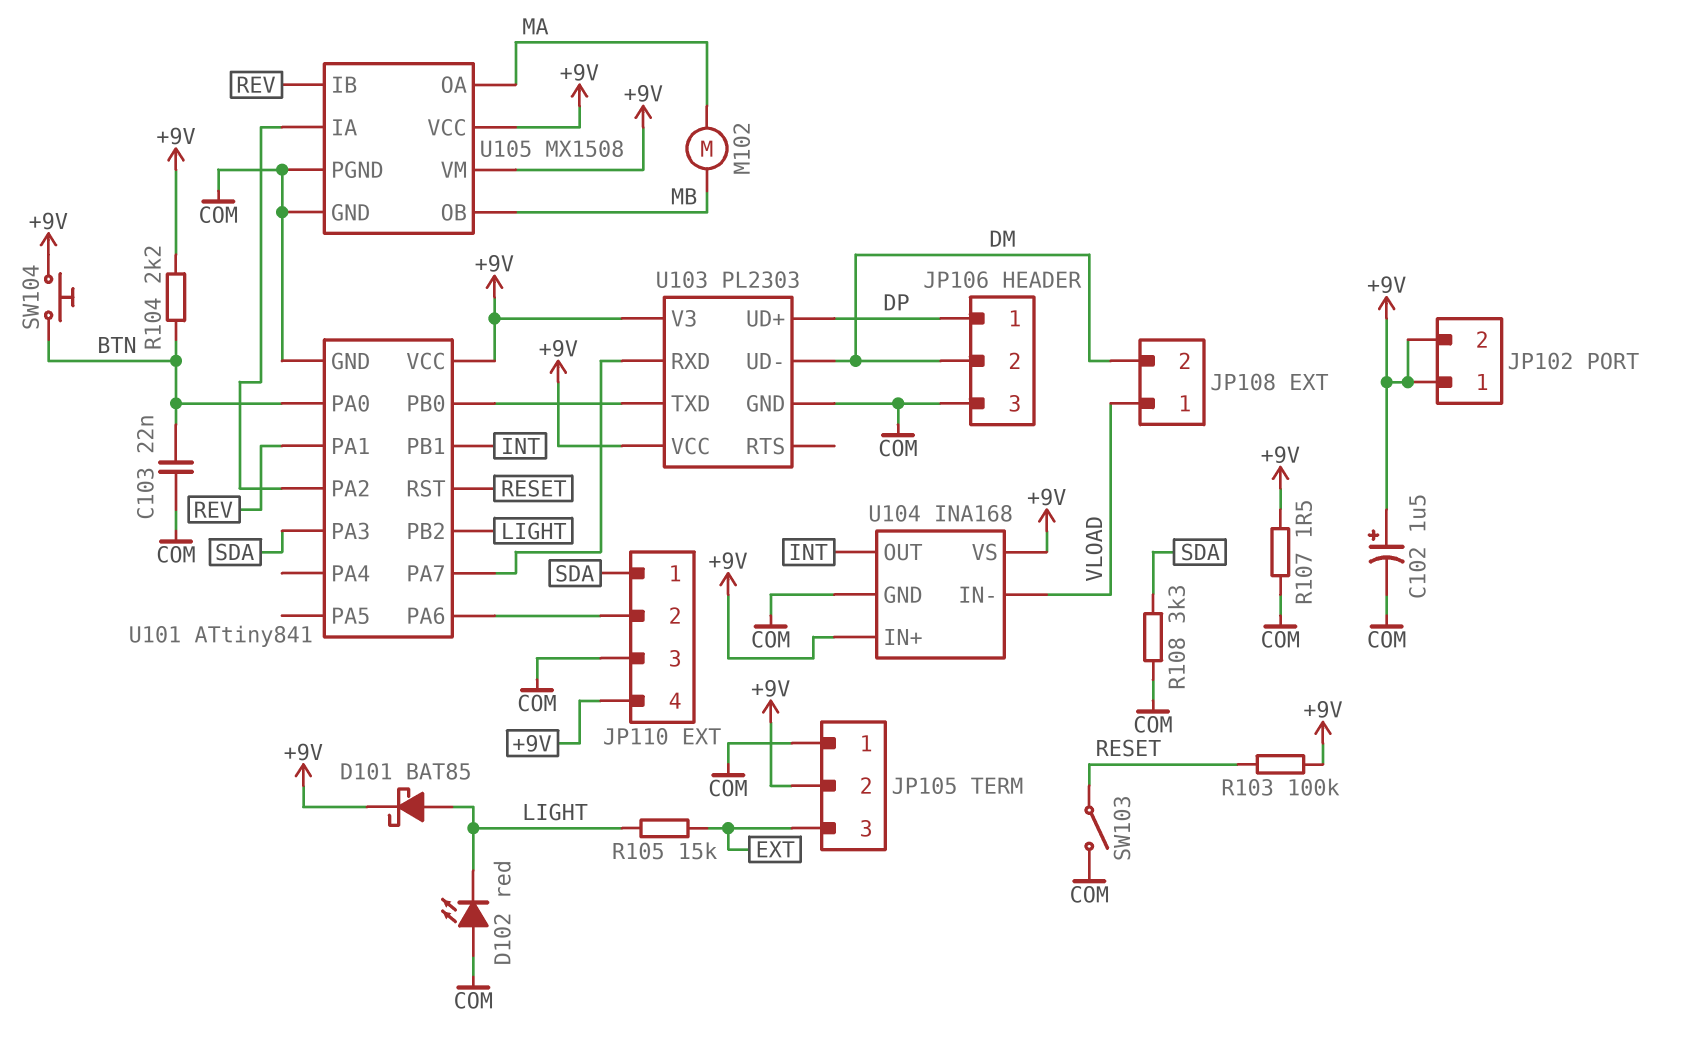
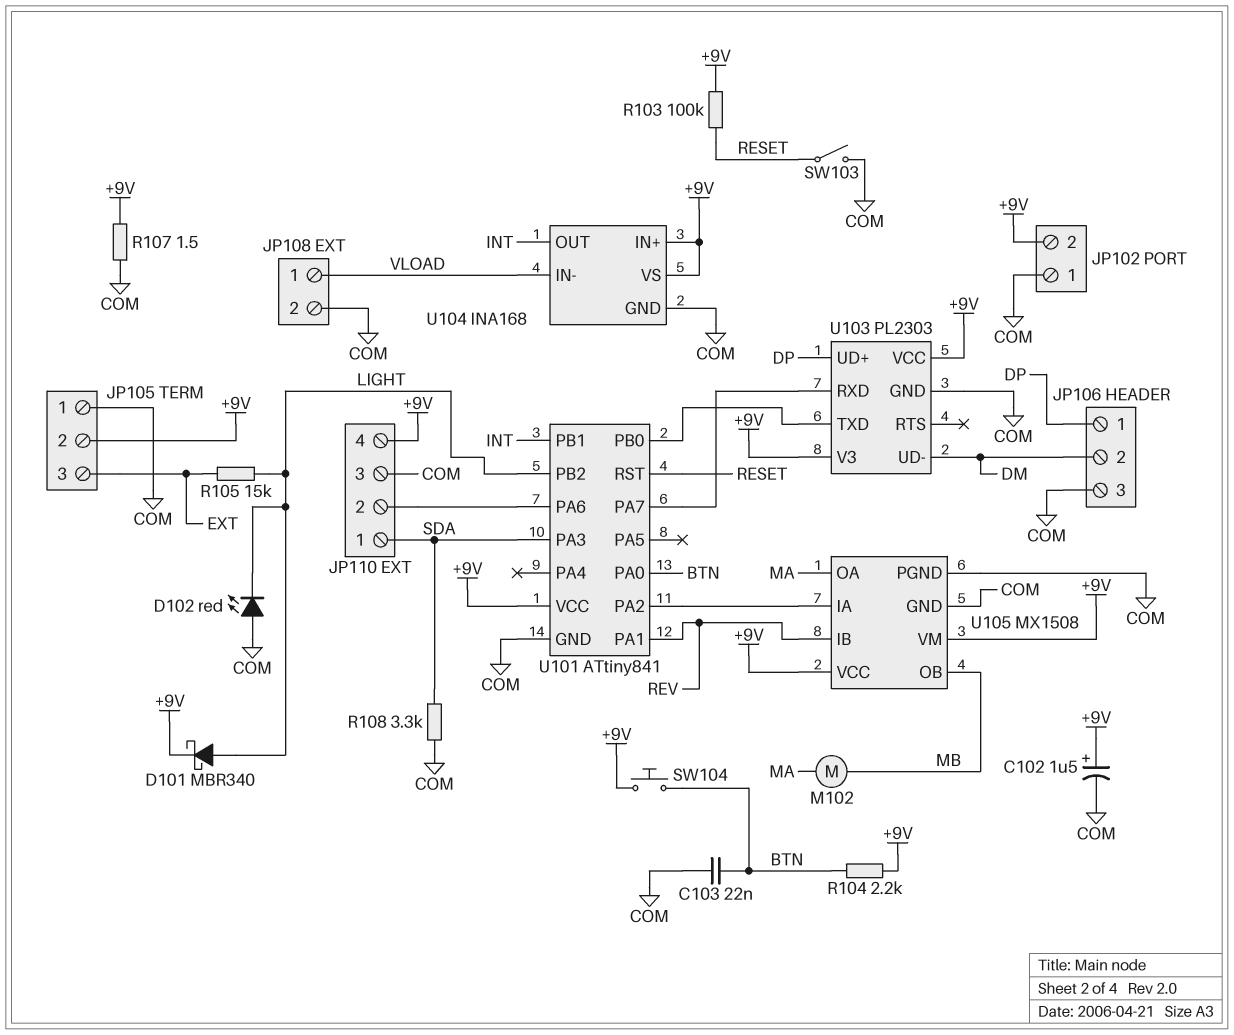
D101: schottky BAT85 (A LIGHT, K +9V) -> schottky MBR340 (A LIGHT, K +9V)
JP102 pin 1: +9V -> COM
JP108 pin 2: DM -> COM

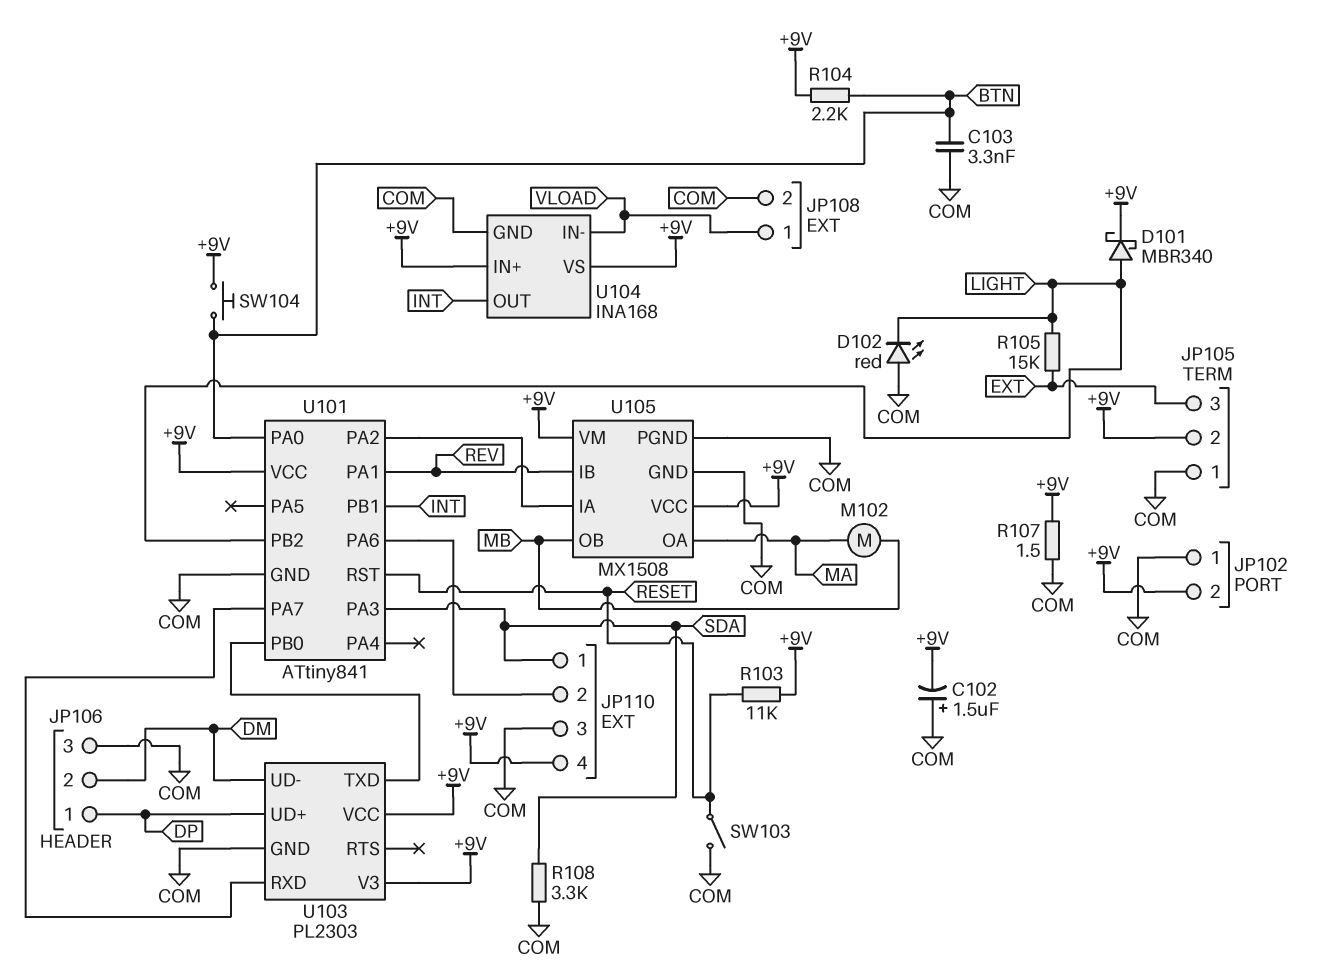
C102: 1.5uF (plus +9V, minus COM) -> 1.5uF (plus COM, minus +9V)
C103: 22nF (BTN, COM) -> 3.3nF (BTN, COM)
R103: 100k (+9V, RESET) -> 11k (+9V, RESET)

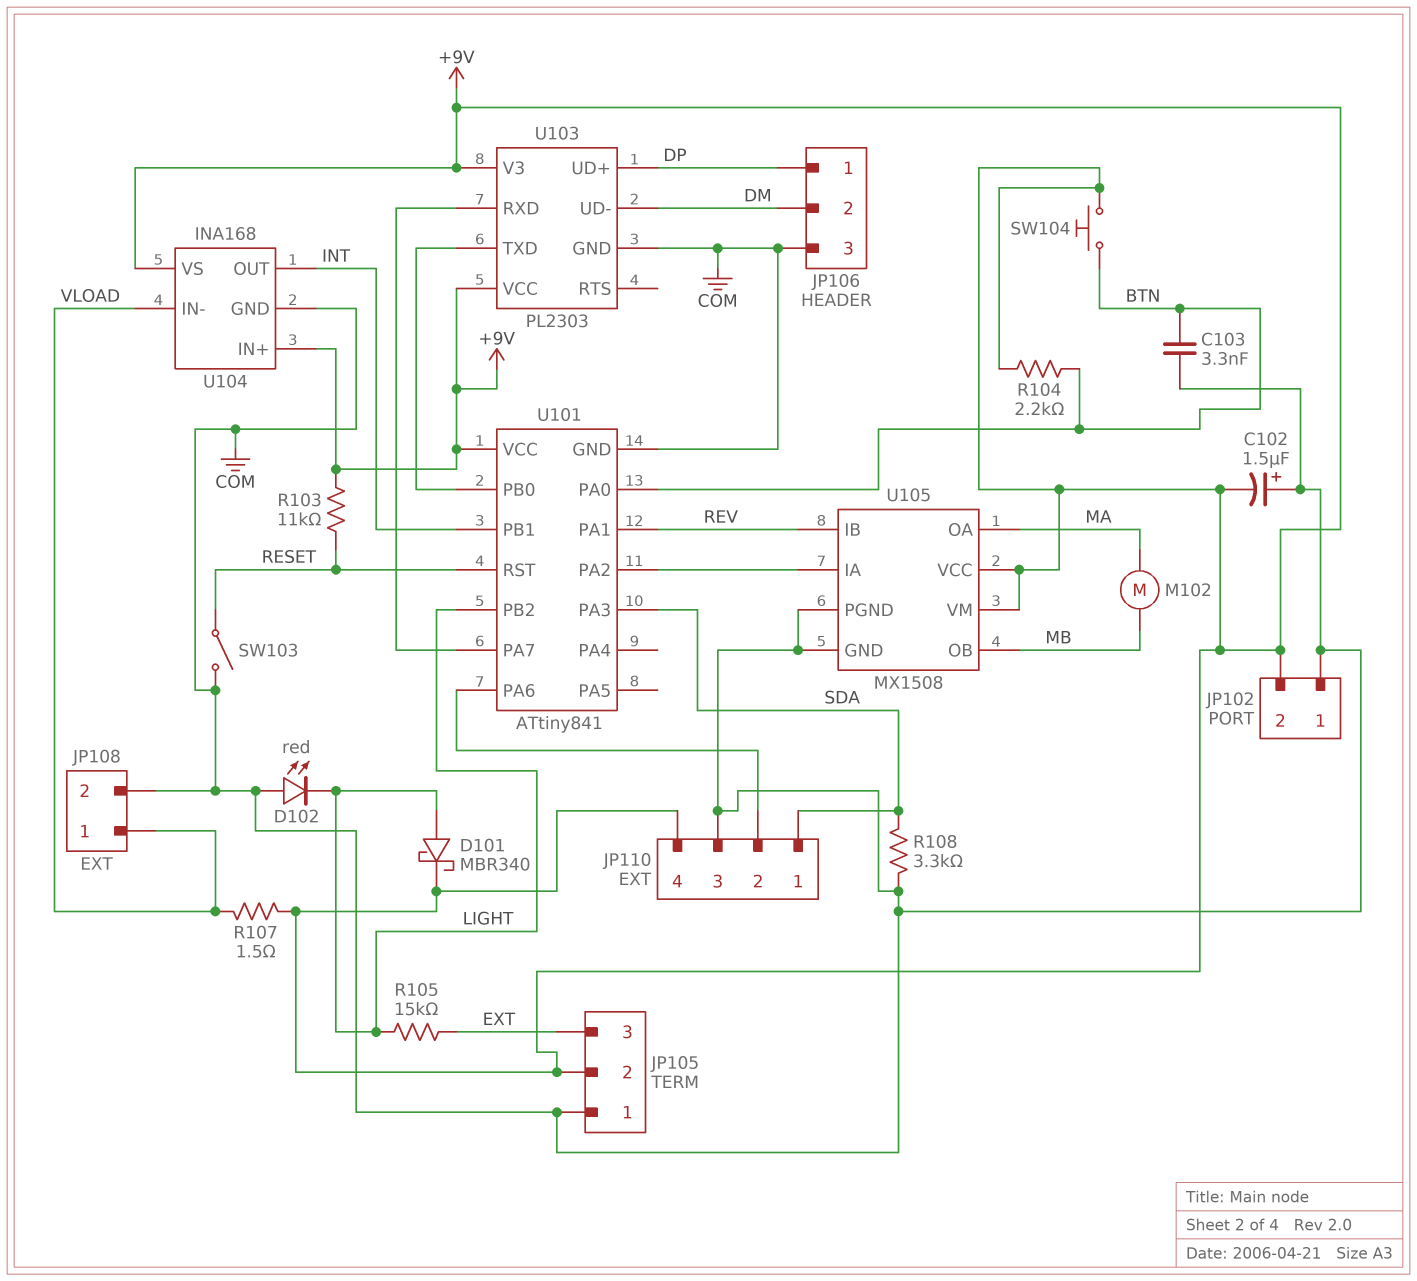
R107: 1.5 (+9V, COM) -> 1.5 (+9V, VLOAD)

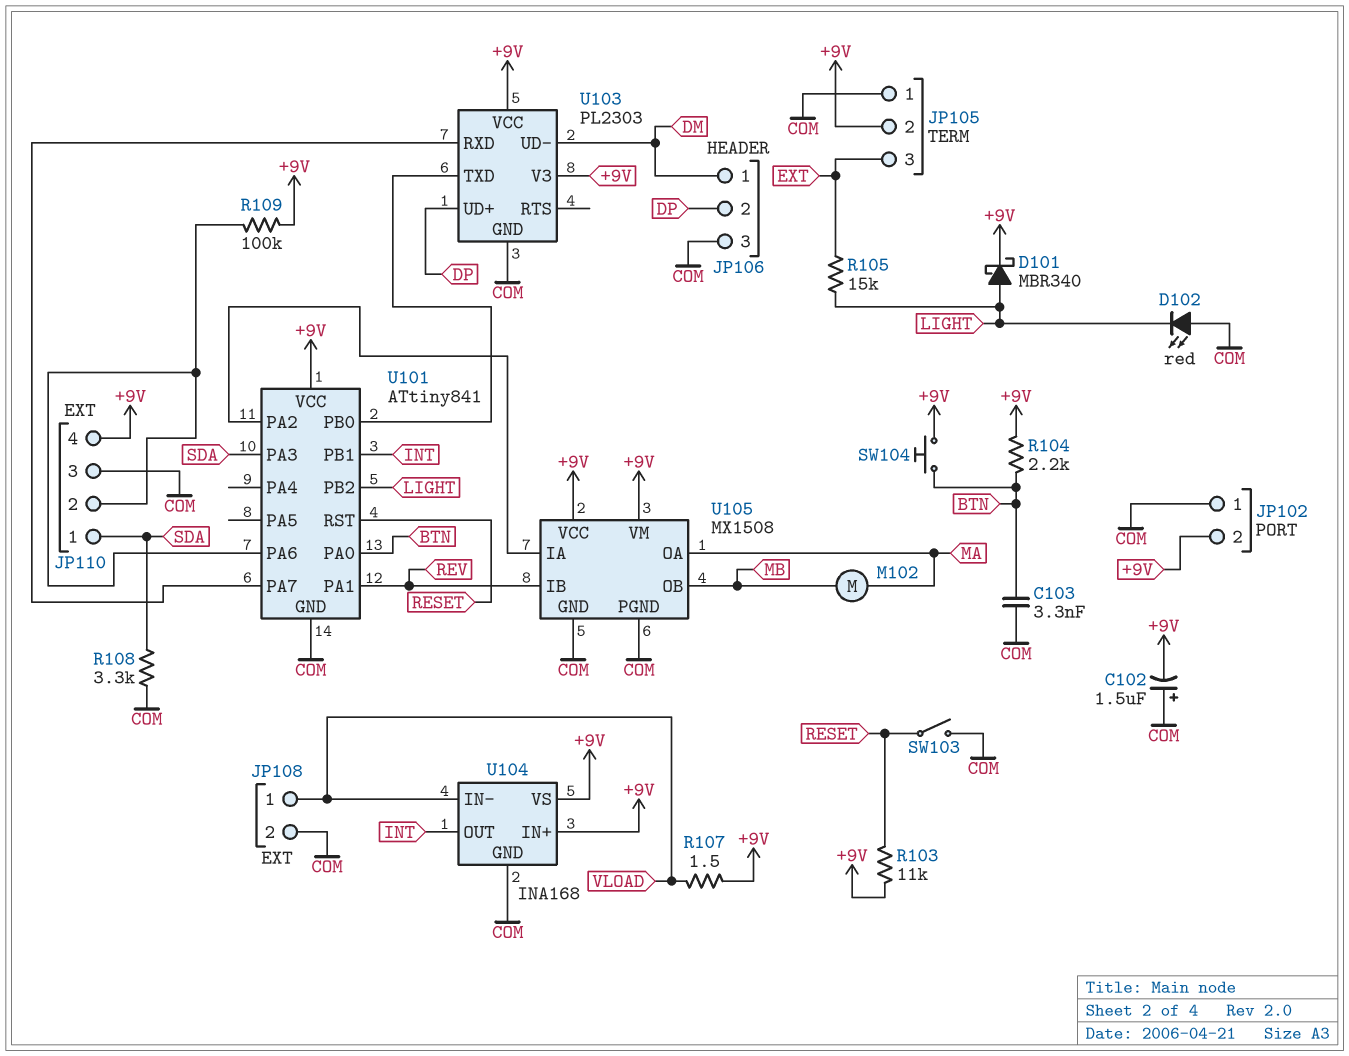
JP106 pin 1: DP -> DM
JP106 pin 2: DM -> DP
R109: none -> 100k (+9V, JP110/2)

